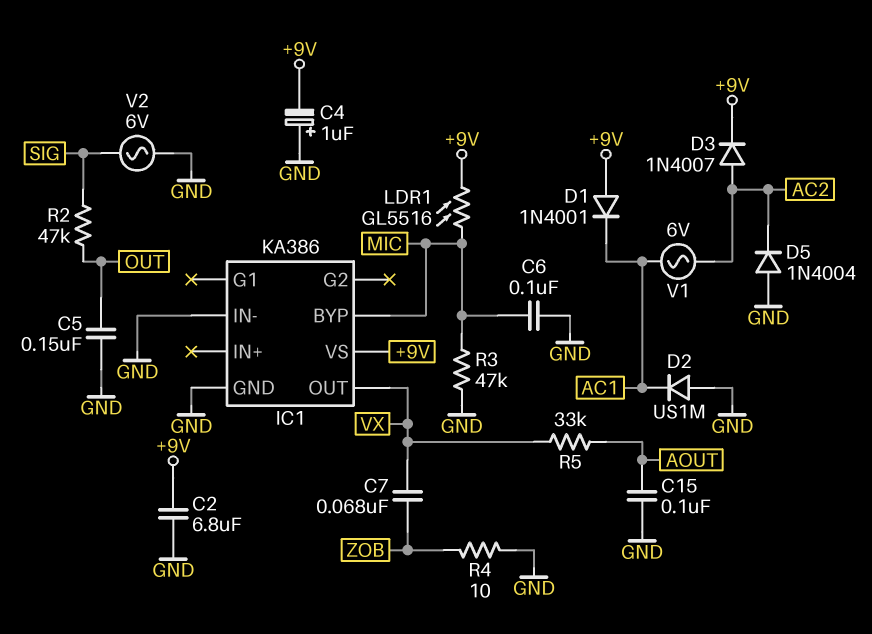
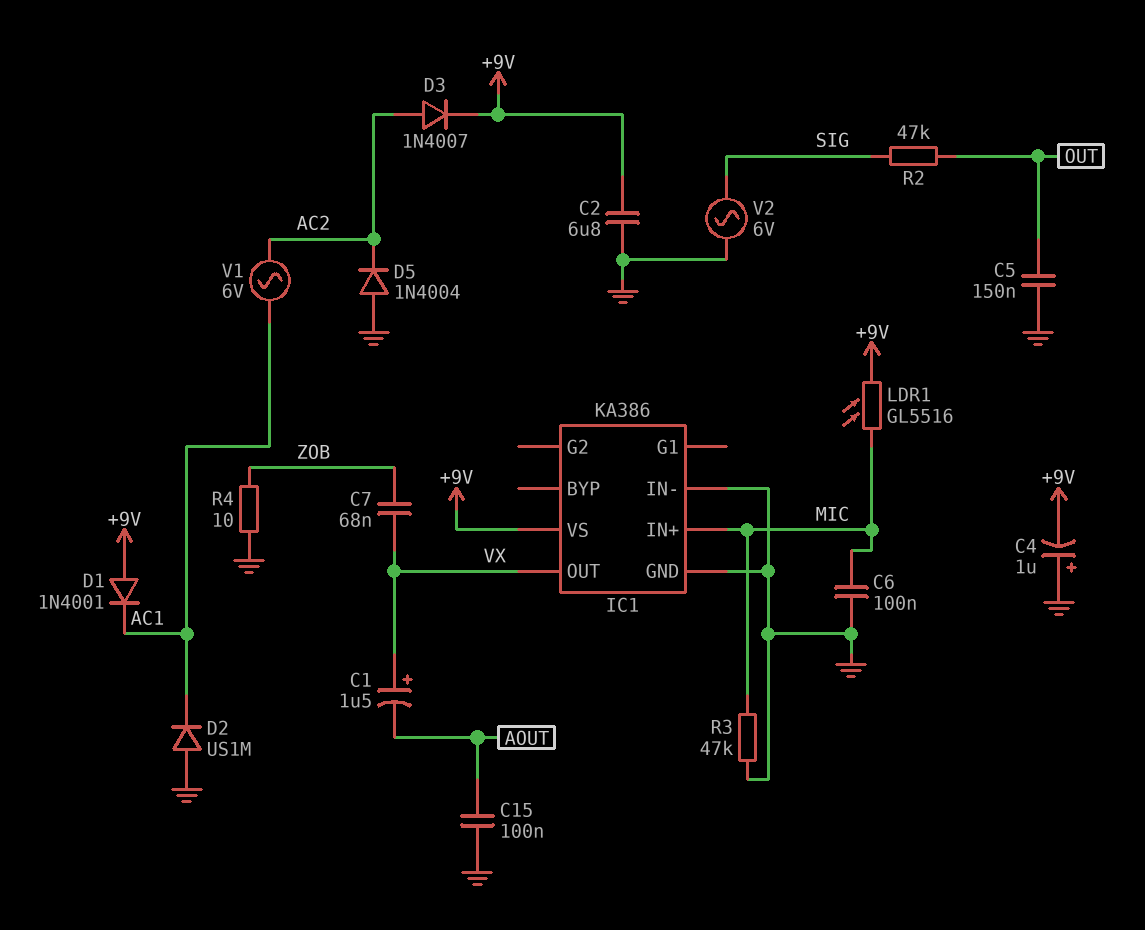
C1: none -> 1.5uF (plus VX, minus AOUT)
IC1 pin BYP: MIC -> none
IC1 pin IN+: none -> MIC
R5: 33k (AOUT, VX) -> none

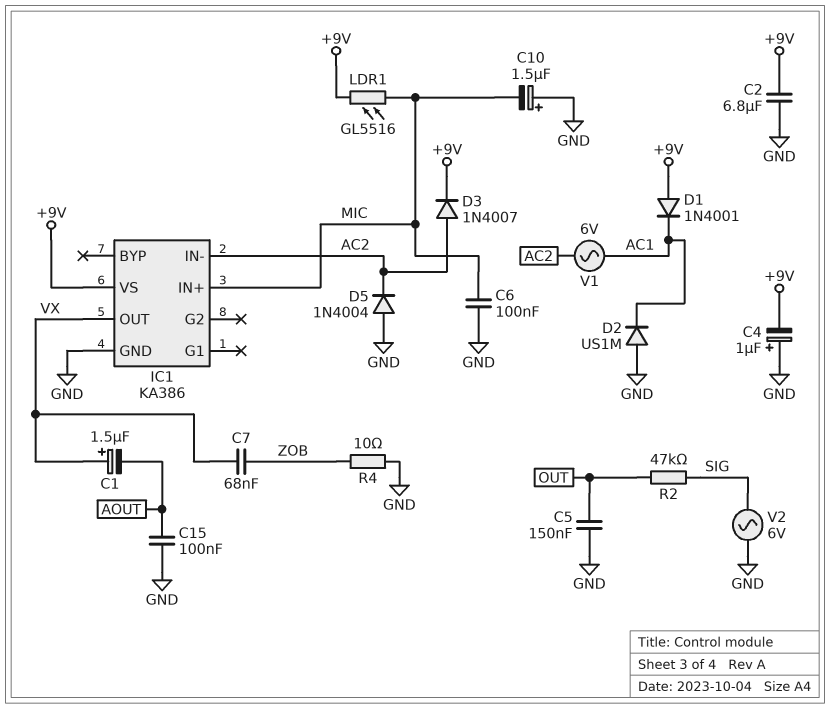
C10: none -> 1.5uF (plus GND, minus MIC)
IC1 pin IN-: GND -> AC2
R3: 47k (GND, MIC) -> none

